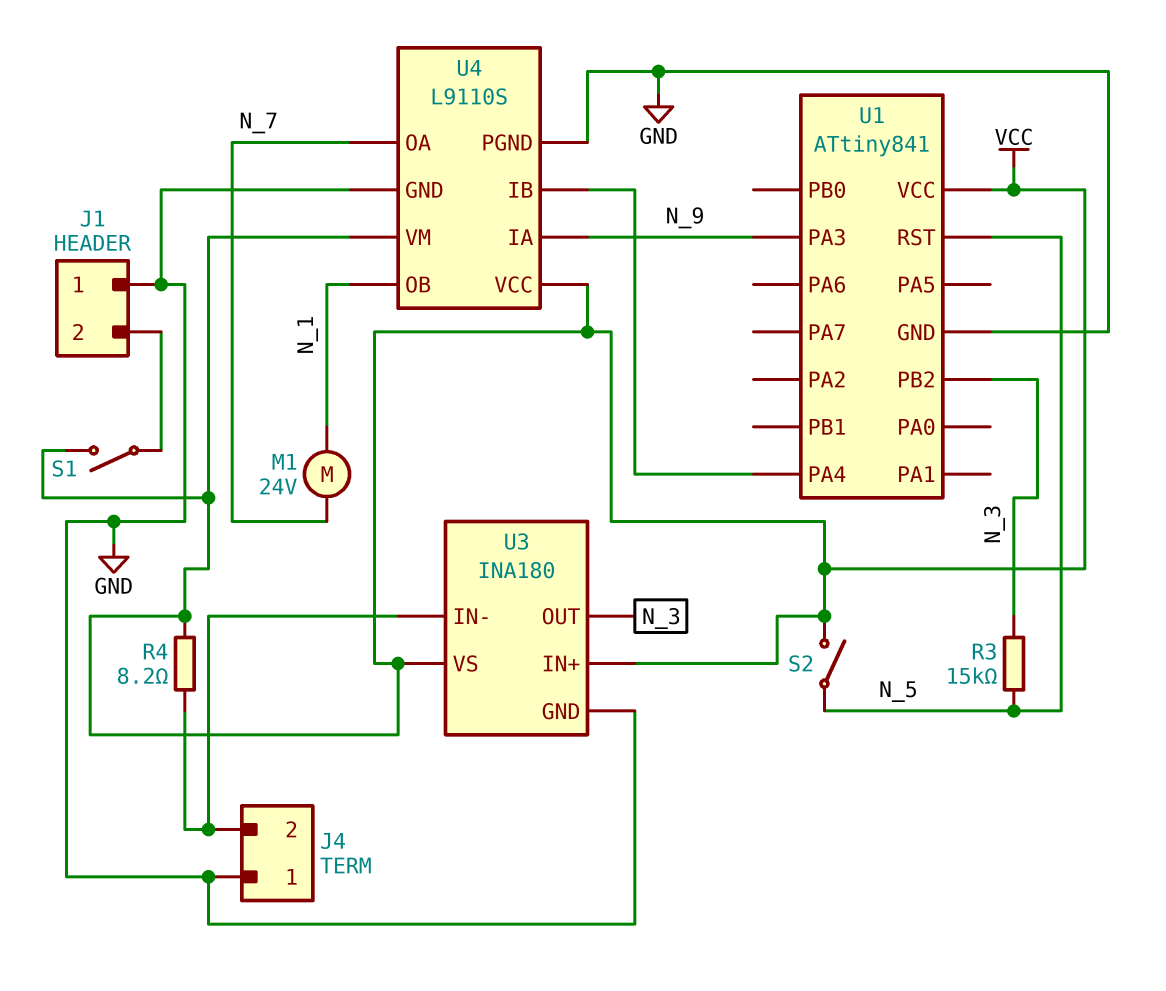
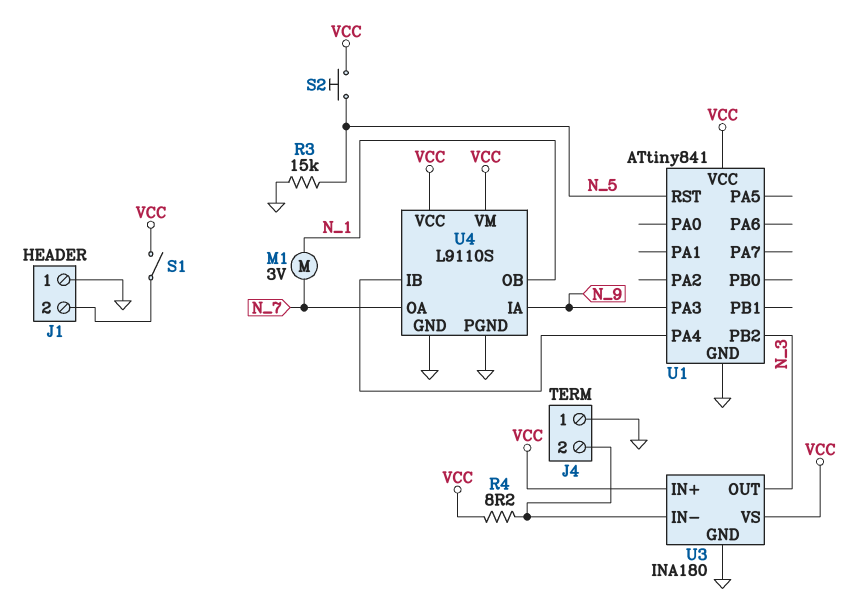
M1: motor 24V (N_1, N_7) -> motor 3V (N_1, N_7)
R3: 15k (N_3, N_5) -> 15k (GND, N_5)
S2: switch (N_5, VCC) -> button (N_5, VCC)

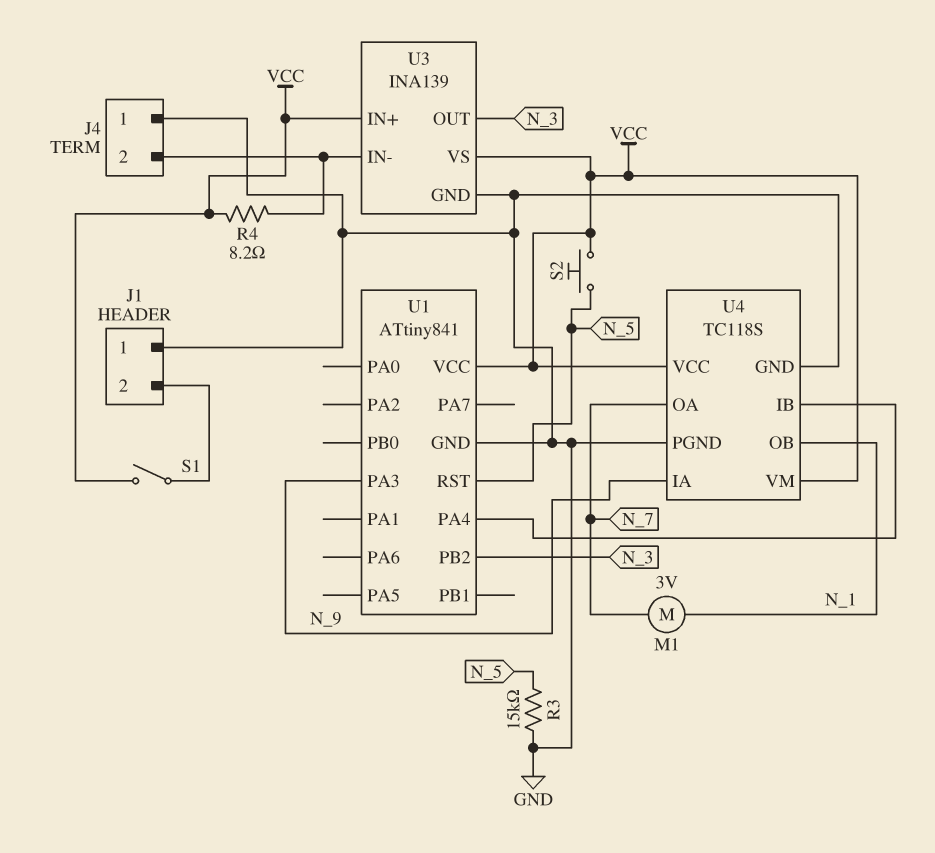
U3: INA180 -> INA139
U4: L9110S -> TC118S

